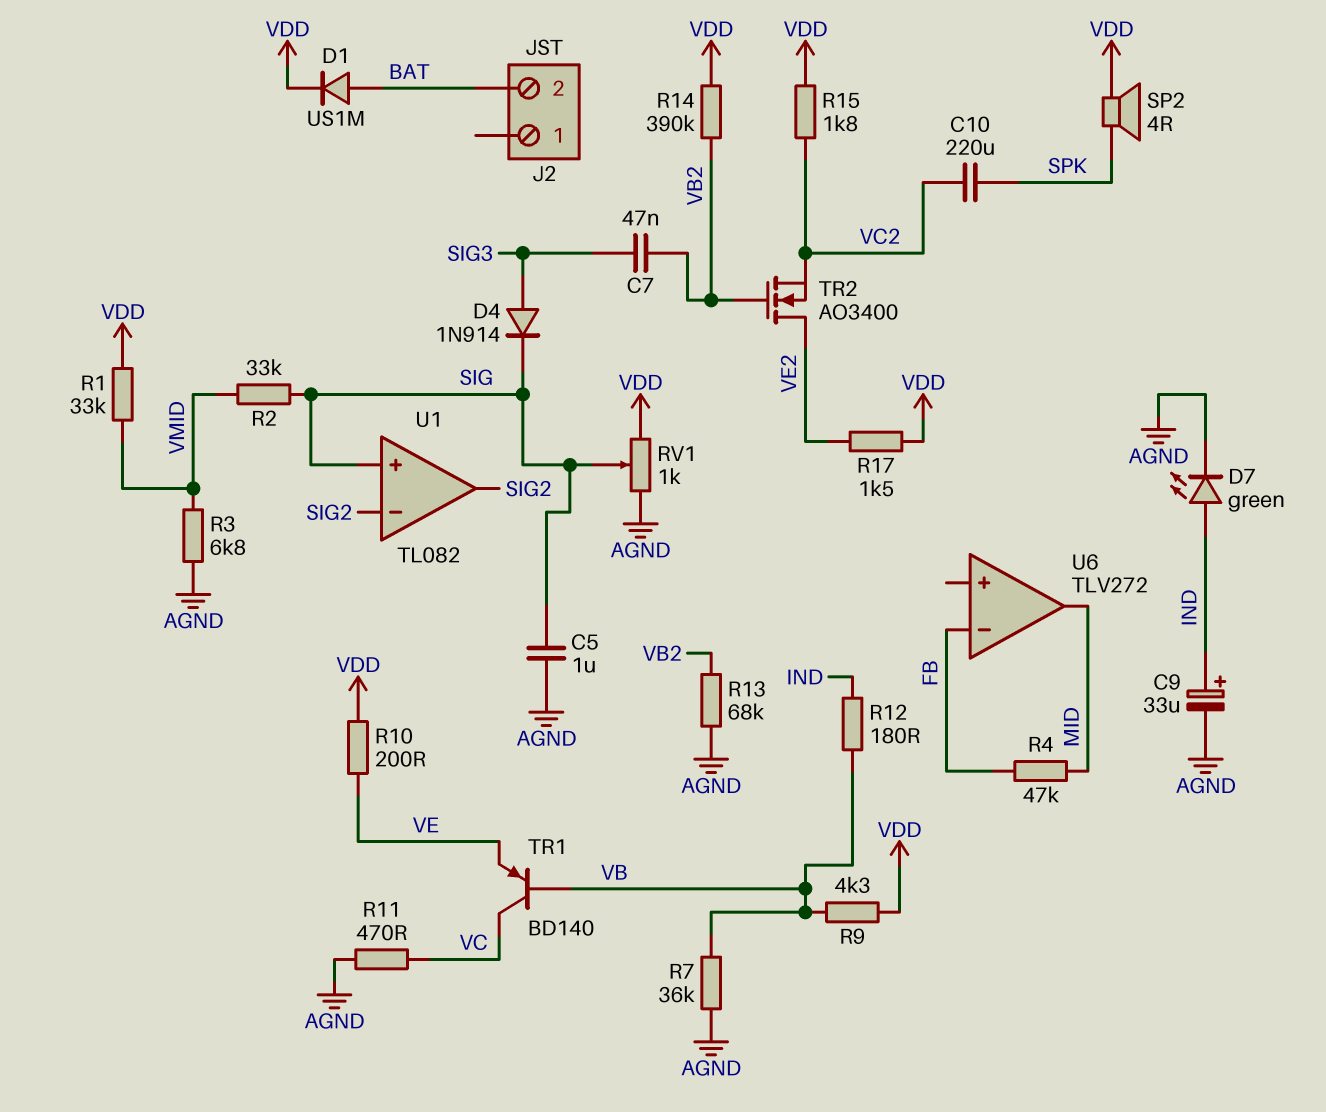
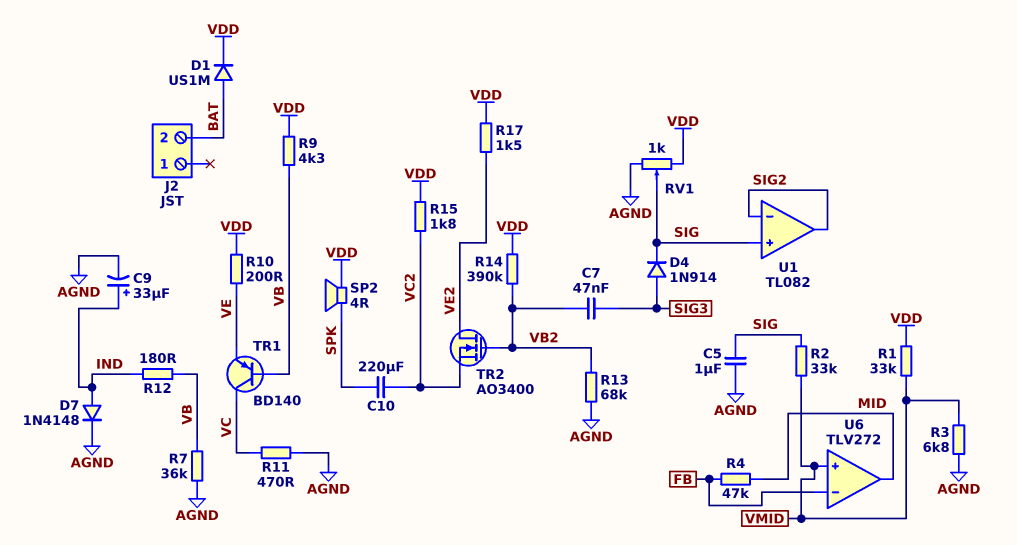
D7: LED green (A IND, K AGND) -> diode 1N4148 (A IND, K AGND)
U6 pin in+: none -> VMID

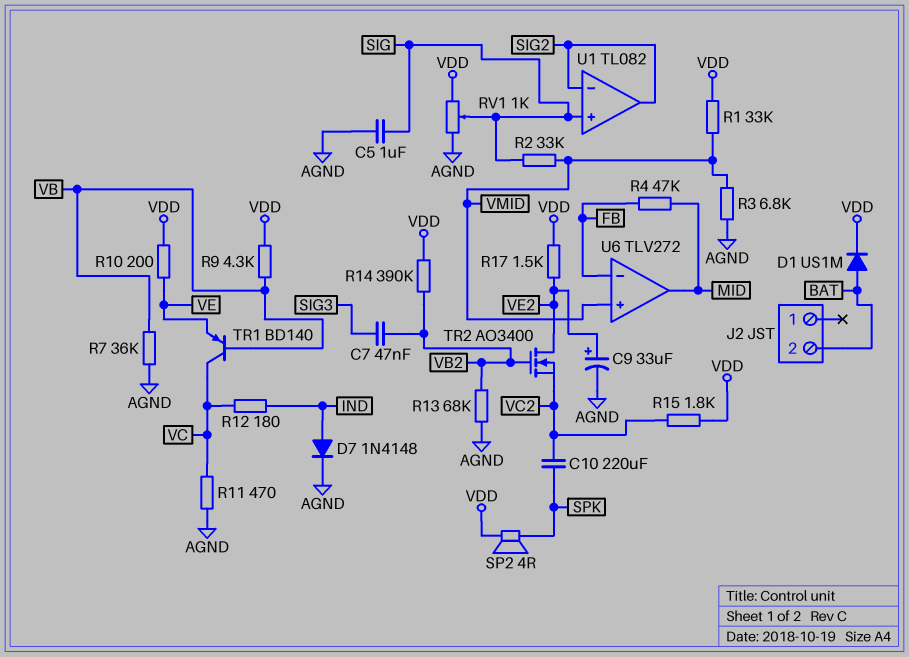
C9: 33uF (plus IND, minus AGND) -> 33uF (plus VE2, minus AGND)
D4: diode 1N914 (A SIG3, K SIG) -> none
R12: 180 (IND, VB) -> 180 (IND, VC)

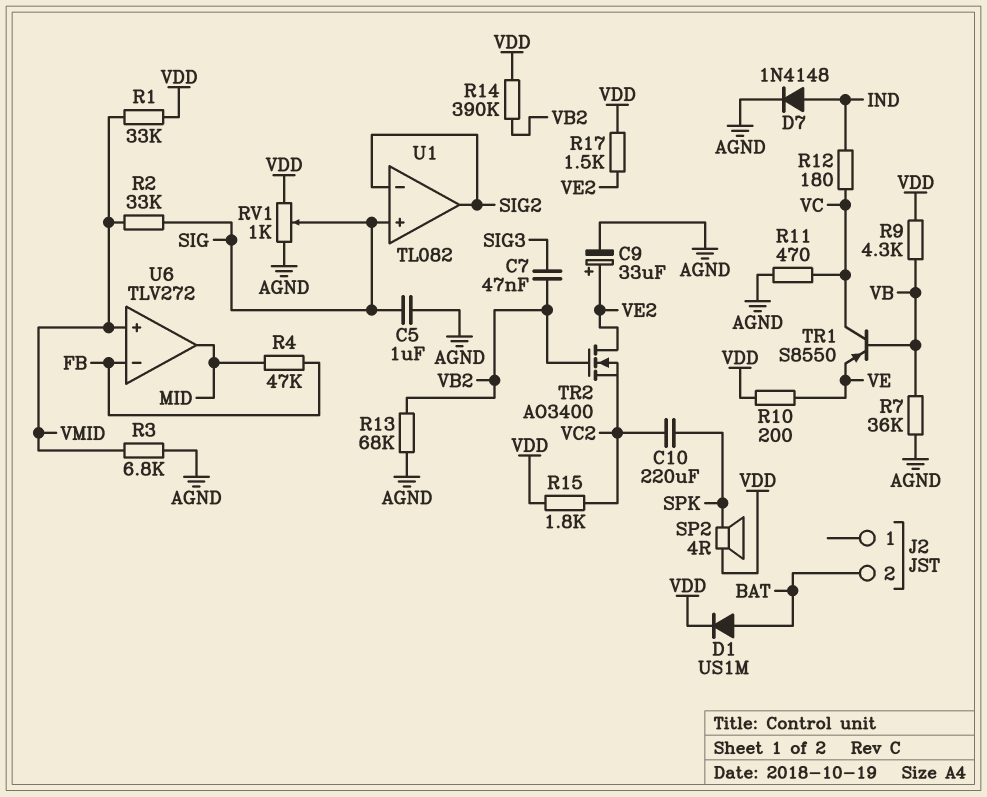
TR1: PNP BD140 (B VB, C VC, E VE) -> PNP S8550 (B VB, C VC, E VE)

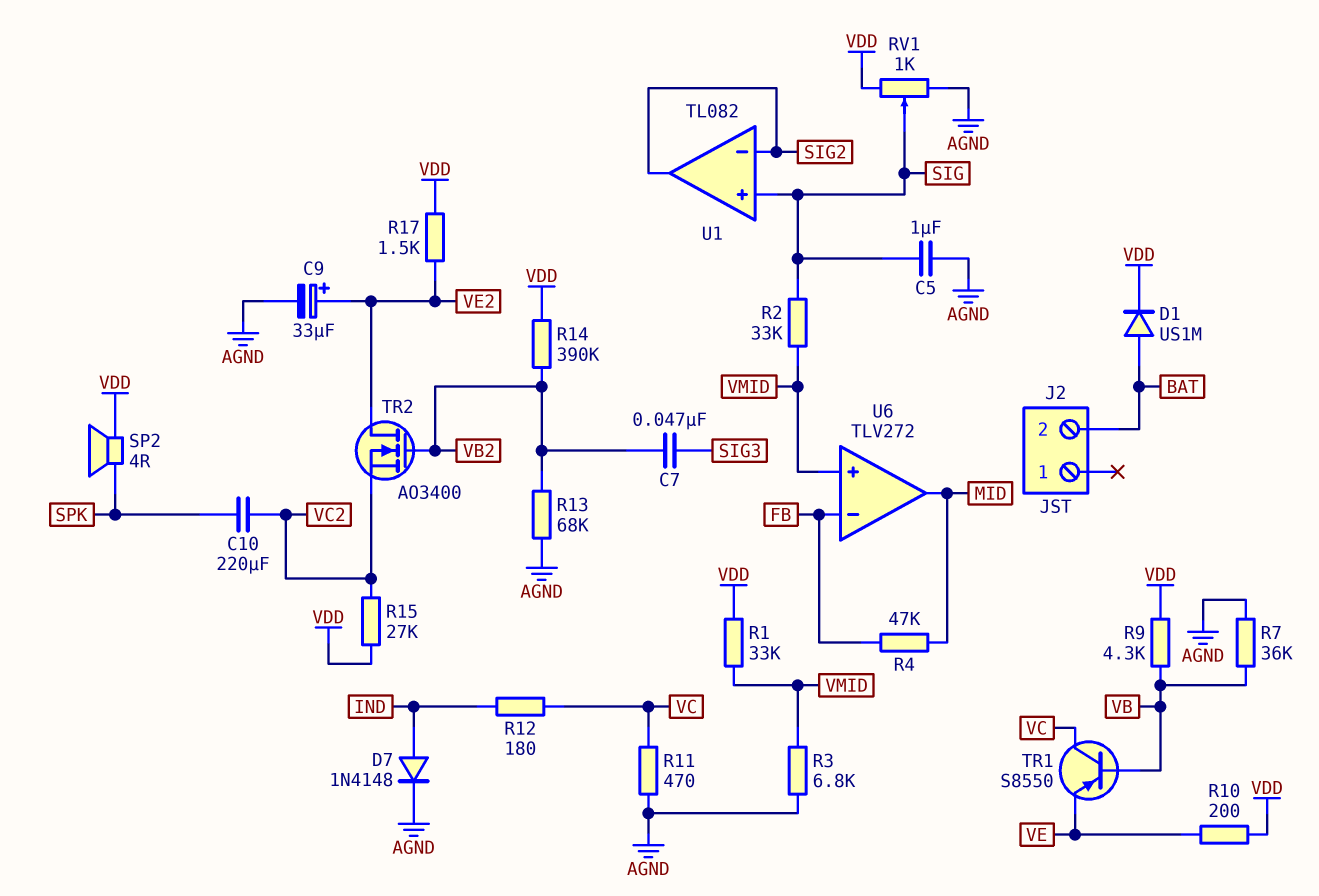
R15: 1.8k (VC2, VDD) -> 27k (VC2, VDD)

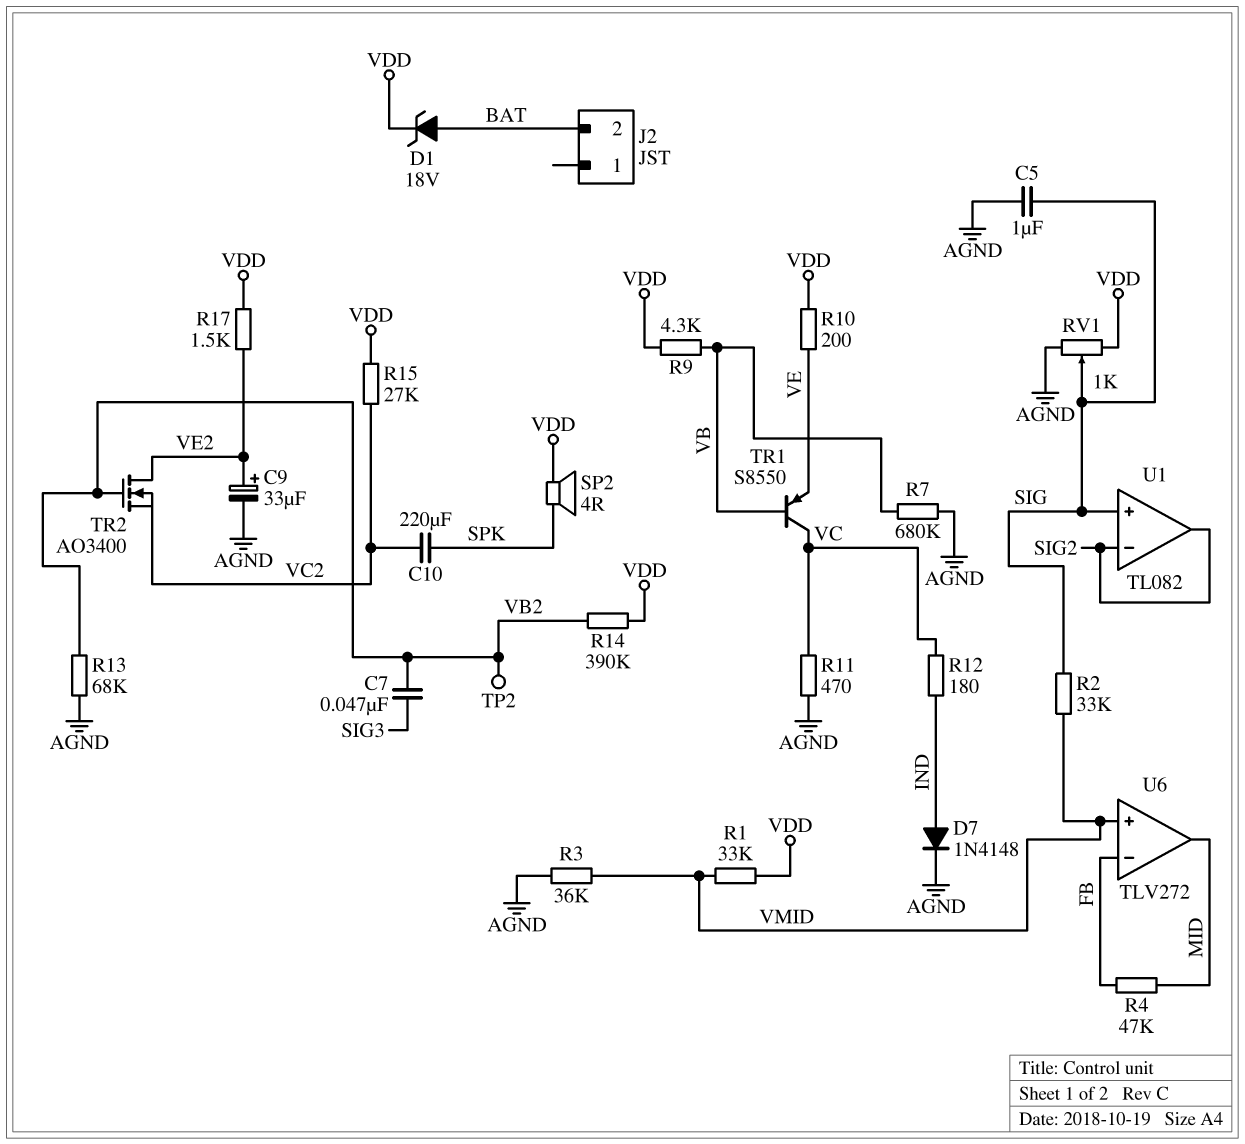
D1: diode US1M (A BAT, K VDD) -> zener 18V (A BAT, K VDD)
R3: 6.8k (AGND, VMID) -> 36k (AGND, VMID)
R7: 36k (AGND, VB) -> 680k (AGND, VB)
TP2: none -> test point (VB2)

